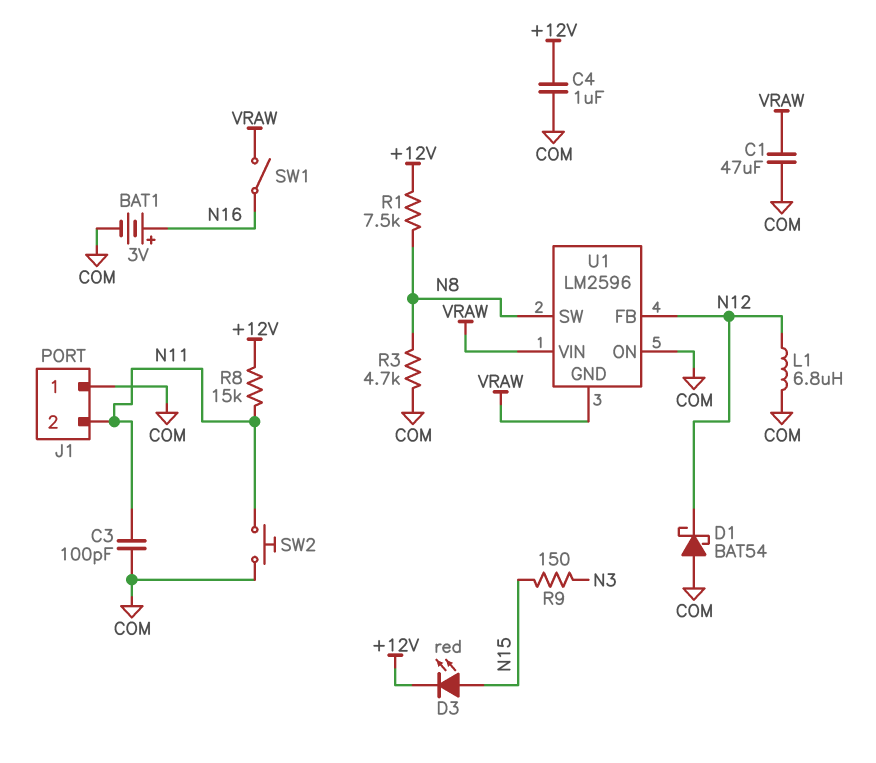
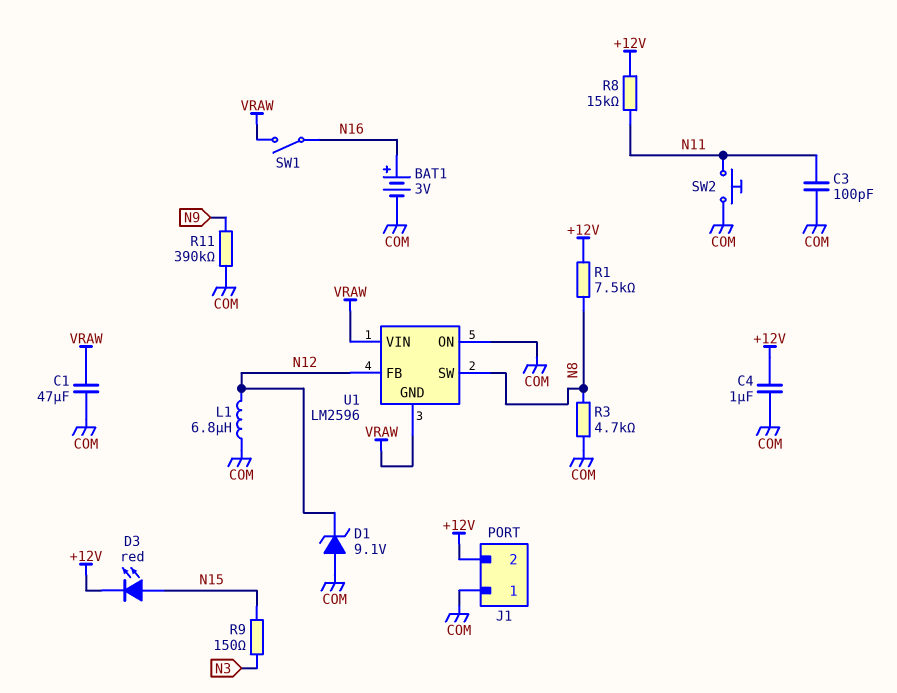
D1: schottky BAT54 (A COM, K N12) -> zener 9.1V (A COM, K N12)
J1 pin 2: N11 -> +12V
R11: none -> 390k (COM, N9)

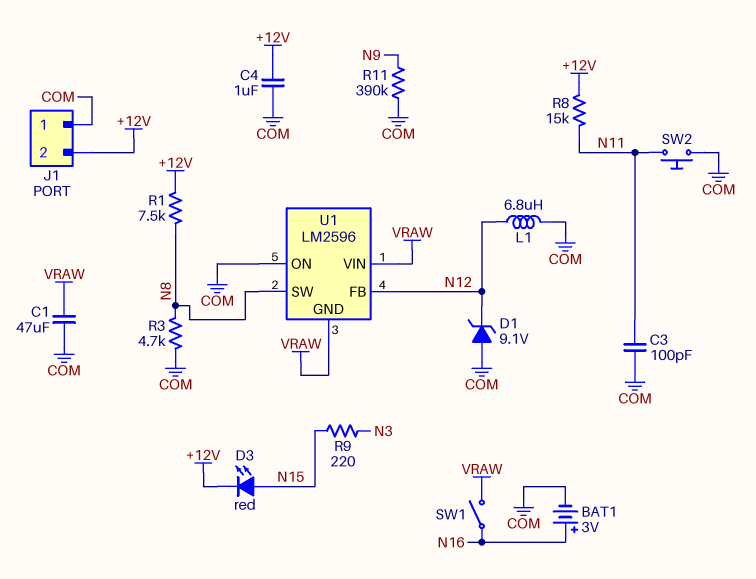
R9: 150 (N3, N15) -> 220 (N3, N15)

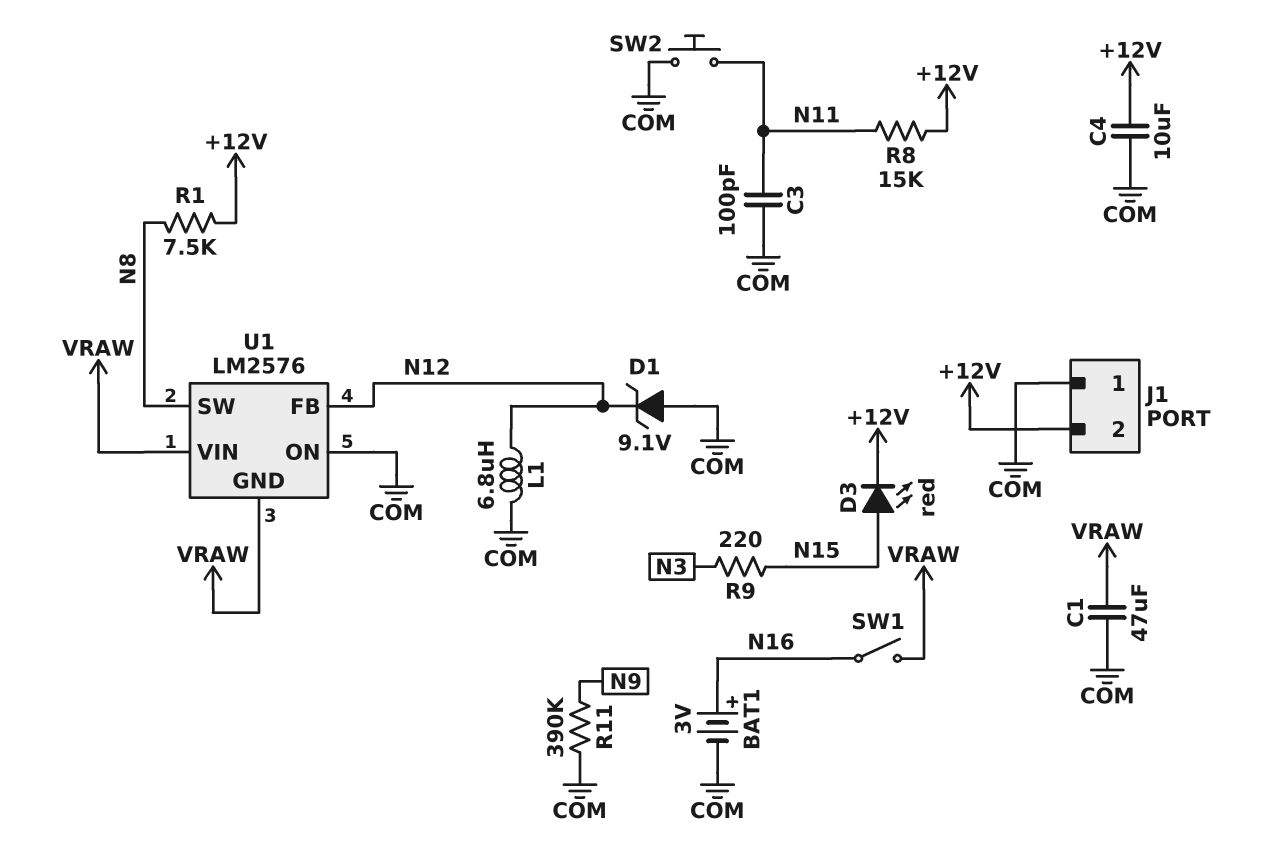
C4: 1uF (+12V, COM) -> 10uF (+12V, COM)
R3: 4.7k (COM, N8) -> none
U1: LM2596 -> LM2576

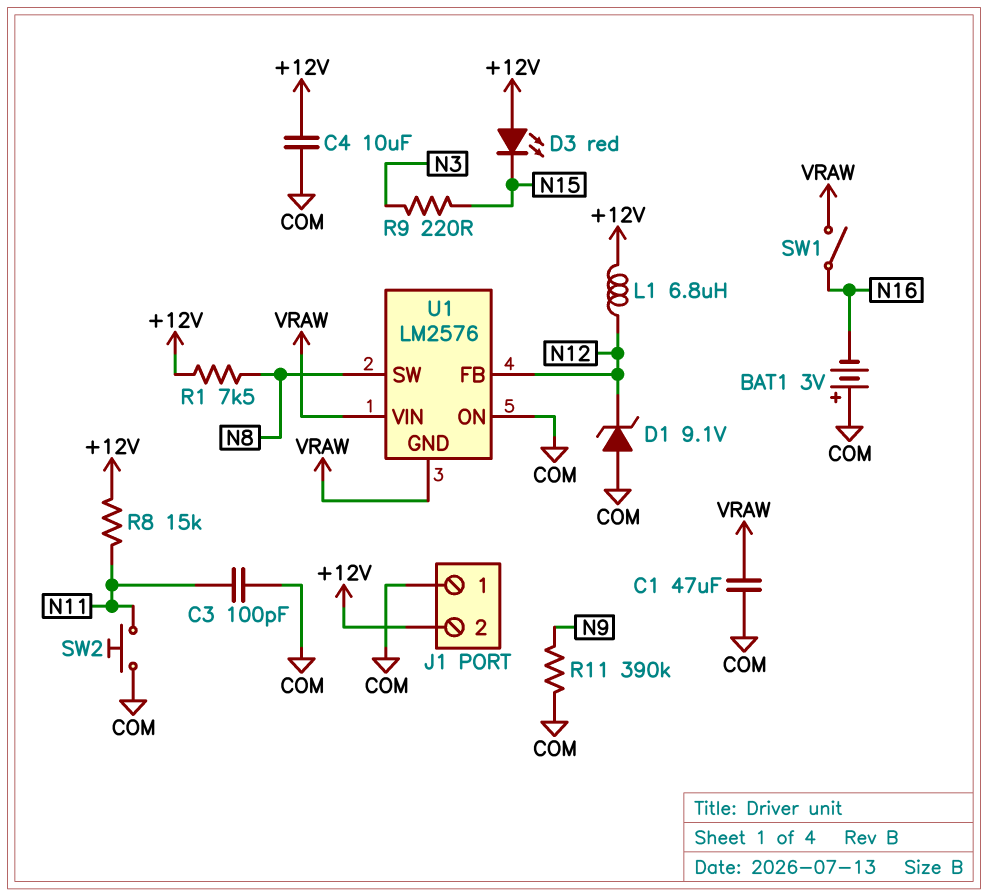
BAT1: 3V (plus N16, minus COM) -> 3V (plus COM, minus N16)
D3: LED red (A N15, K +12V) -> LED red (A +12V, K N15)
L1: 6.8uH (COM, N12) -> 6.8uH (+12V, N12)

